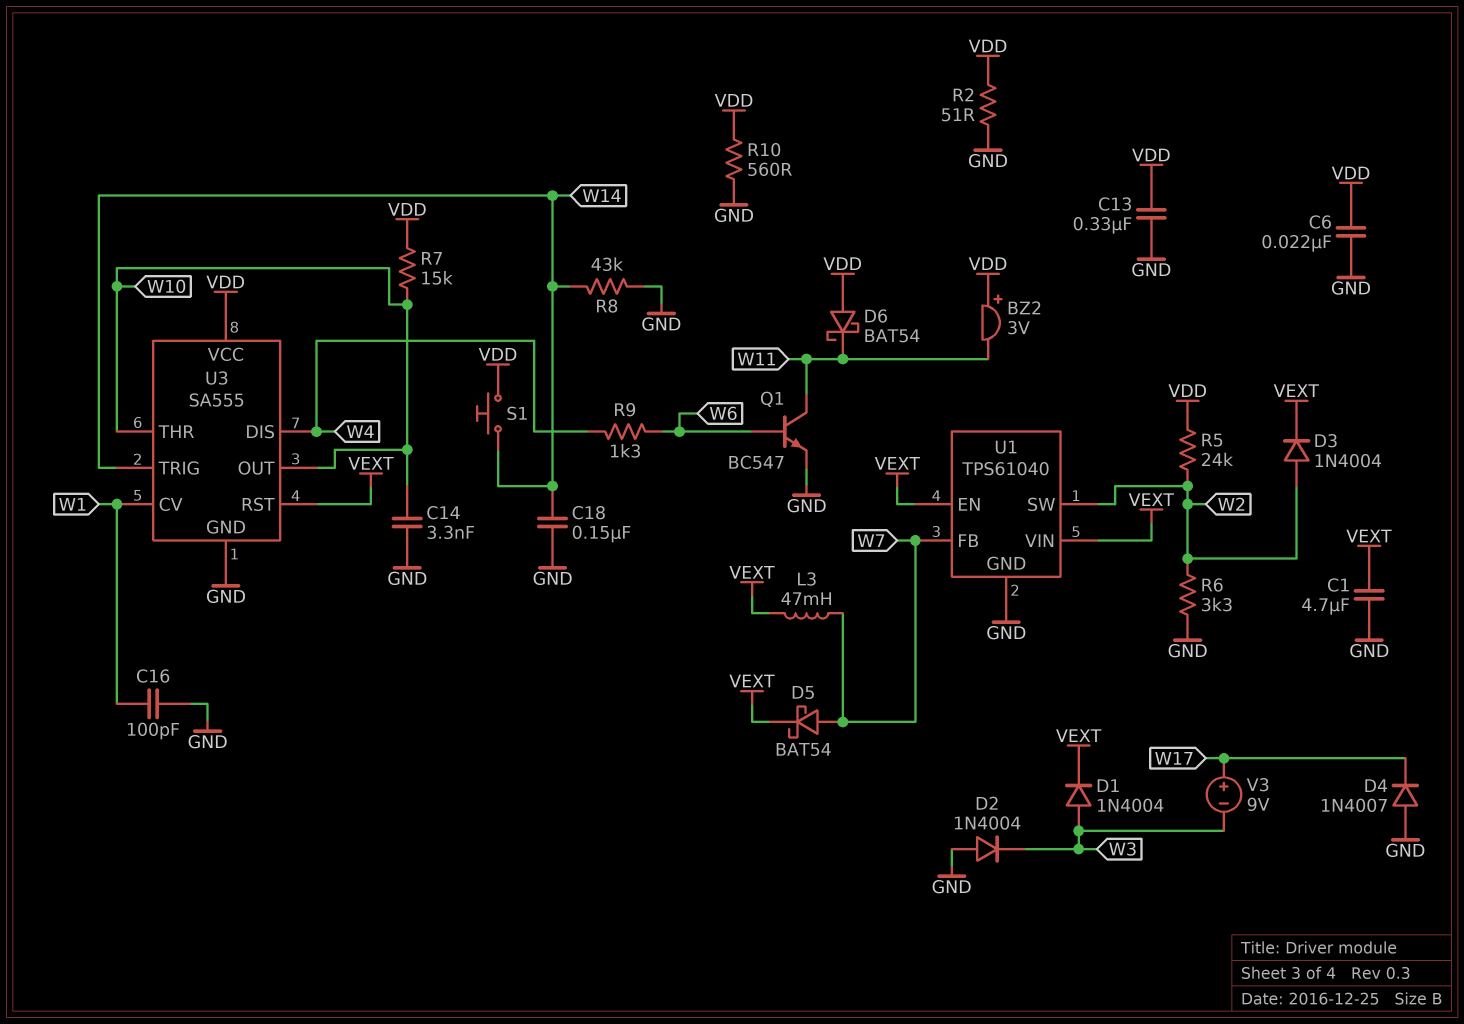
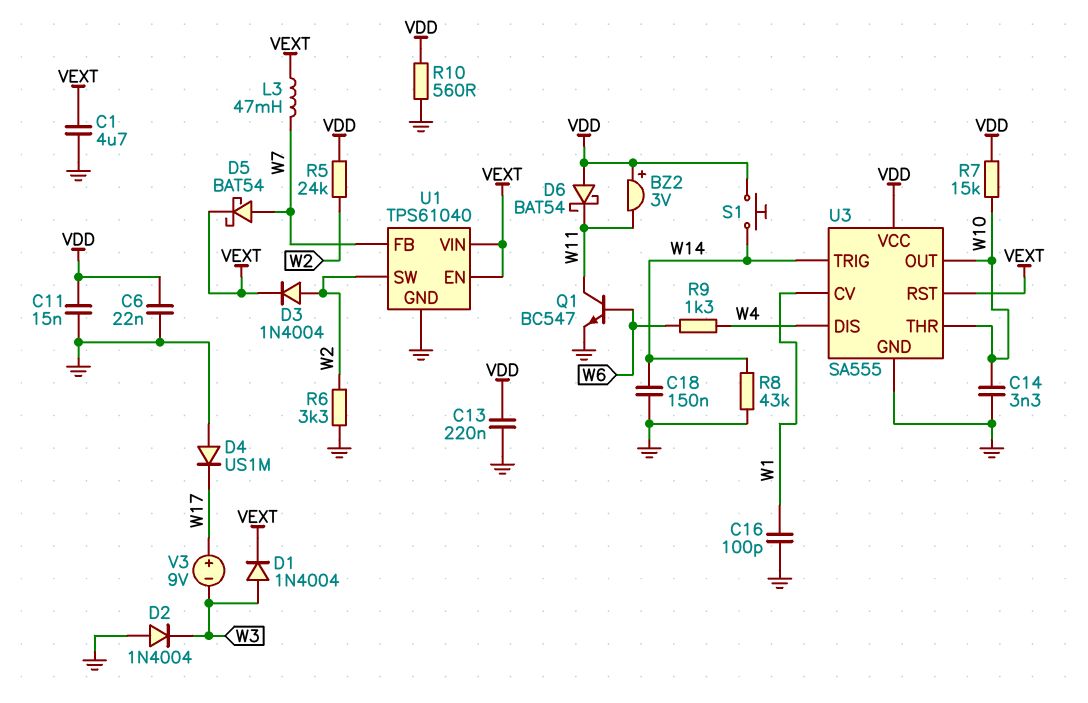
C11: none -> 15nF (GND, VDD)
C13: 330nF (GND, VDD) -> 220nF (GND, VDD)
D4: diode 1N4007 (A GND, K W17) -> diode US1M (A GND, K W17)
R2: 51 (GND, VDD) -> none

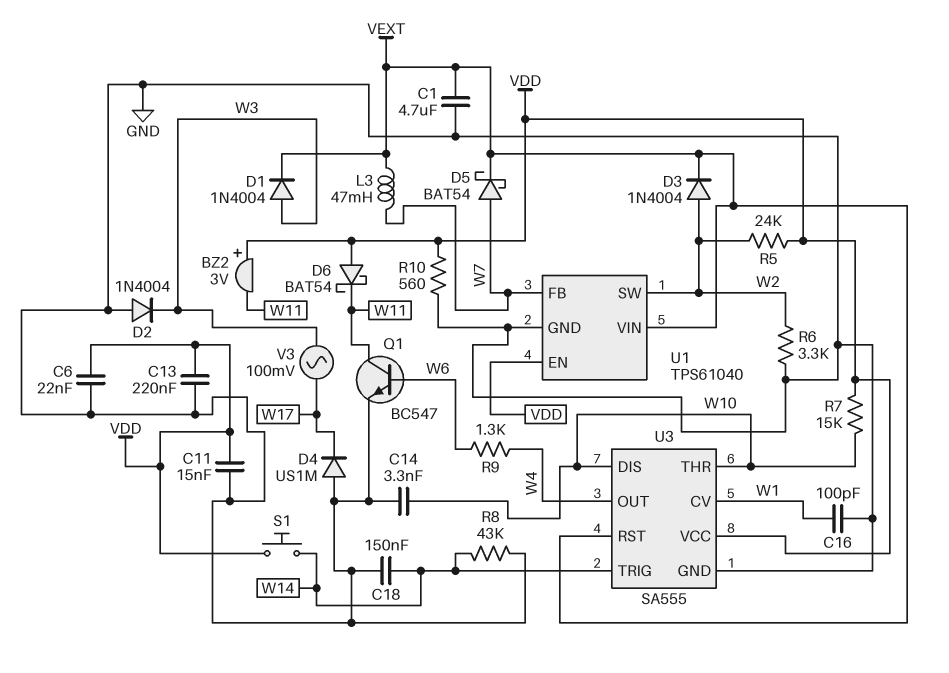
U1 pin EN: VEXT -> VDD
U3 pin DIS: W4 -> W10
U3 pin OUT: W10 -> W4
V3: 9V (plus W17, minus W3) -> AC 100mV (W3, W17)

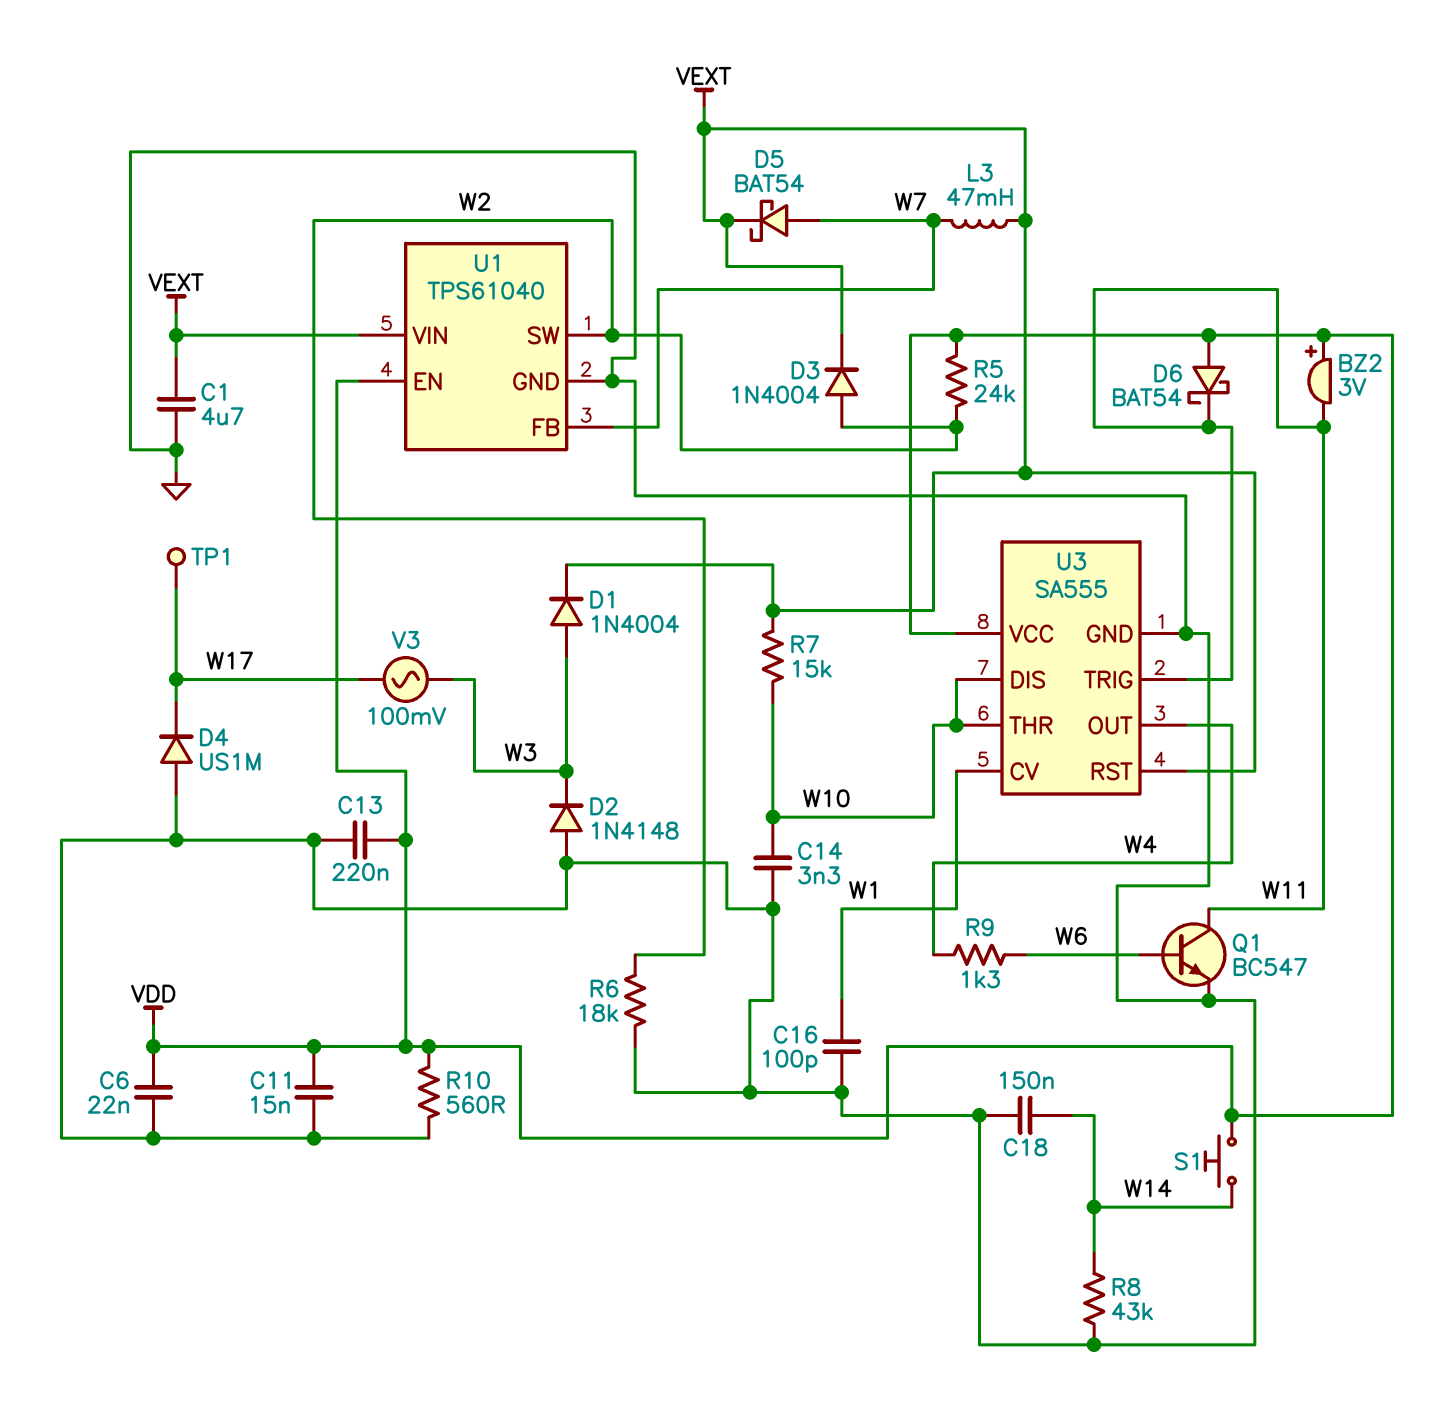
D2: diode 1N4004 (A GND, K W3) -> diode 1N4148 (A GND, K W3)
R6: 3.3k (GND, W2) -> 18k (GND, W2)
R7: 15k (VDD, W10) -> 15k (VEXT, W10)
TP1: none -> test point (W17)
U3 pin TRIG: W14 -> W11

